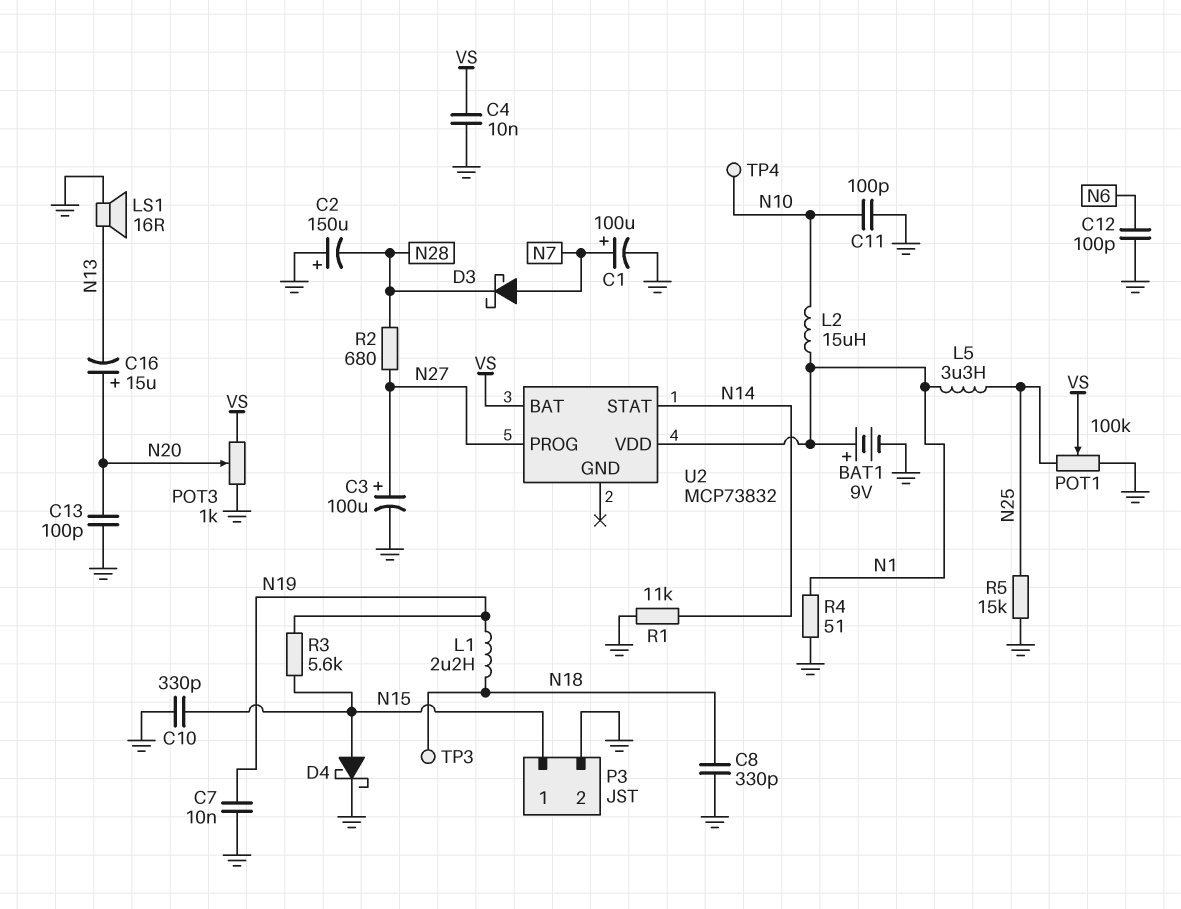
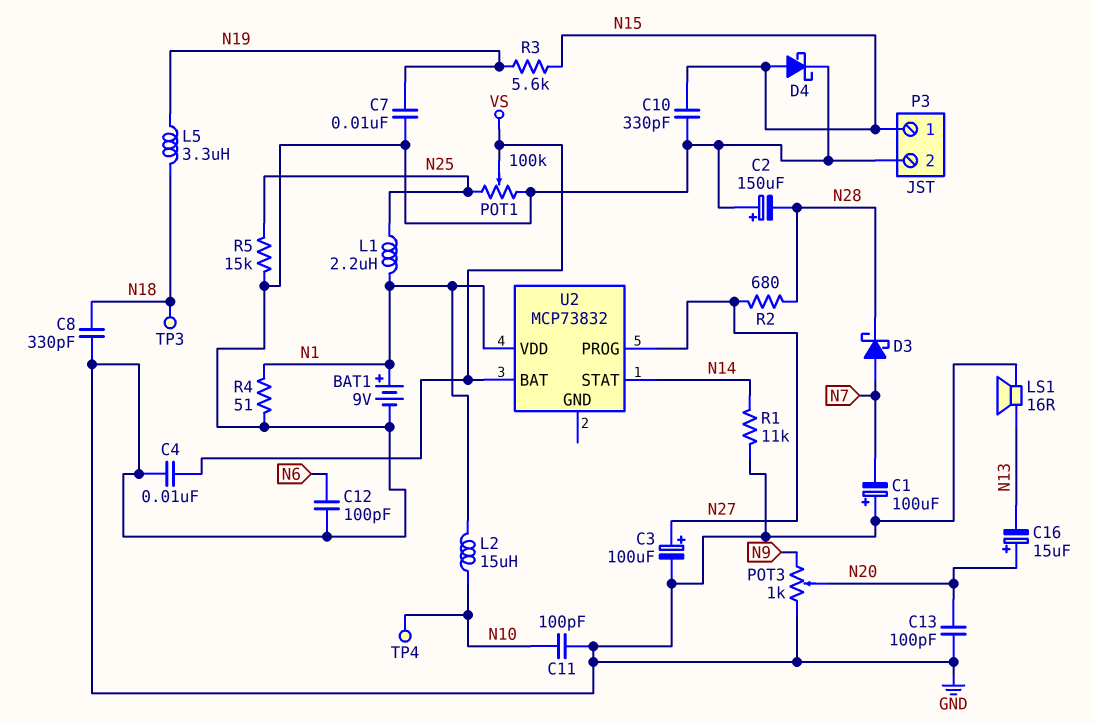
C1: 100uF (plus N7, minus GND) -> 100uF (plus GND, minus N7)
L1: 2.2uH (N18, N19) -> 2.2uH (N1, N25)
L5: 3.3uH (N1, N25) -> 3.3uH (N18, N19)
POT3: 1k (GND, VS, wiper N20) -> 1k (GND, N9, wiper N20)

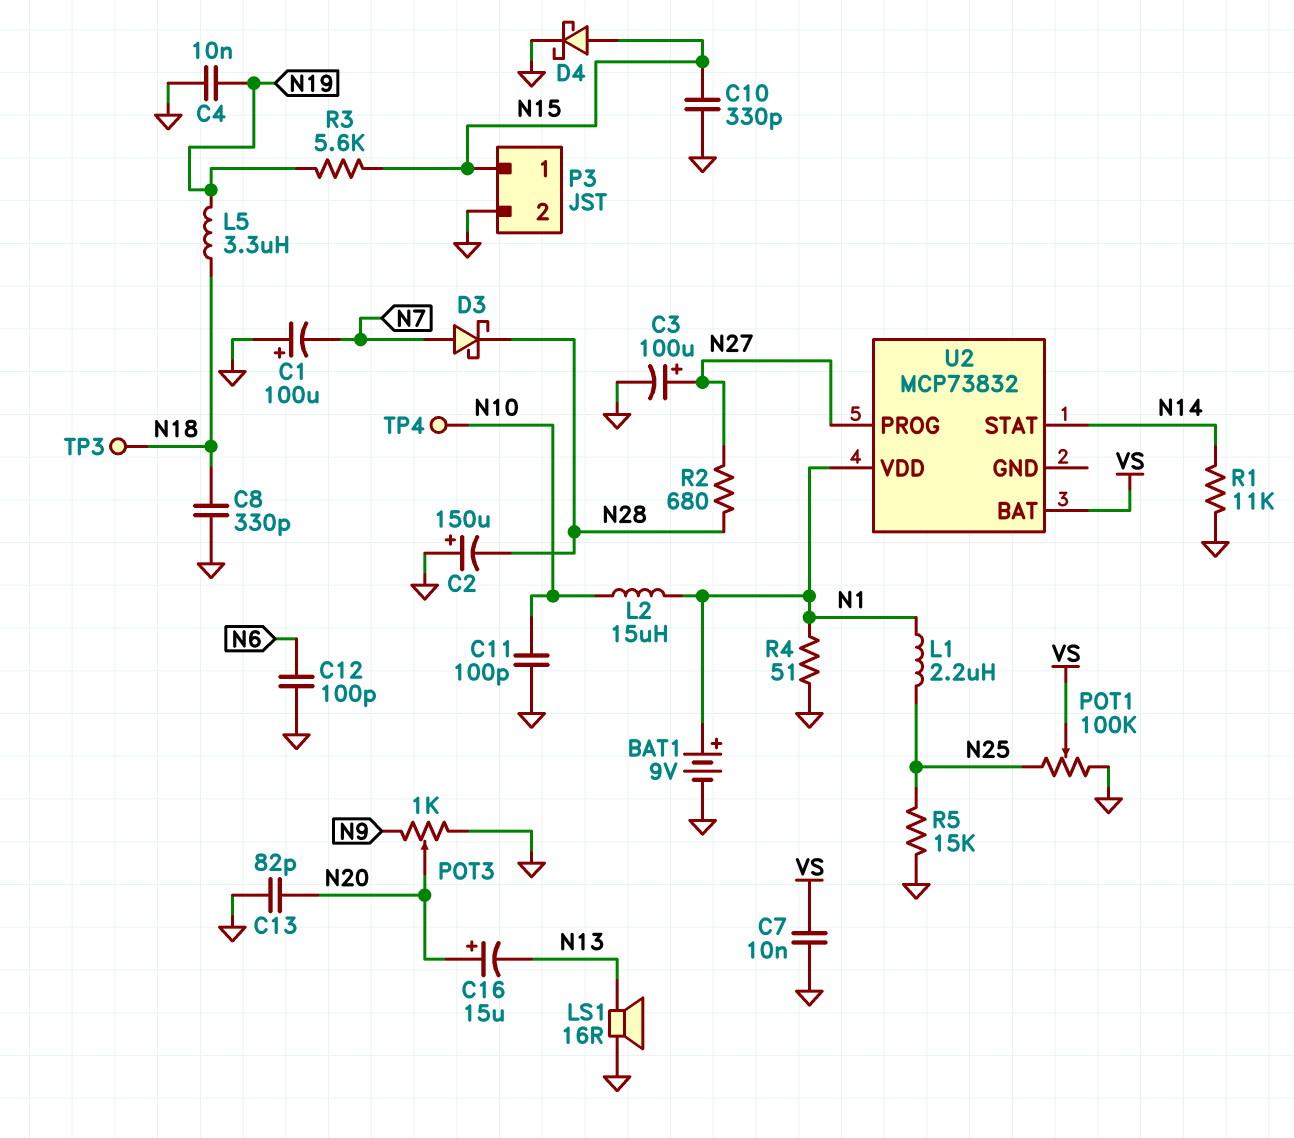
C4: 10nF (GND, VS) -> 10nF (GND, N19)
C7: 10nF (GND, N19) -> 10nF (GND, VS)
C13: 100pF (GND, N20) -> 82pF (GND, N20)

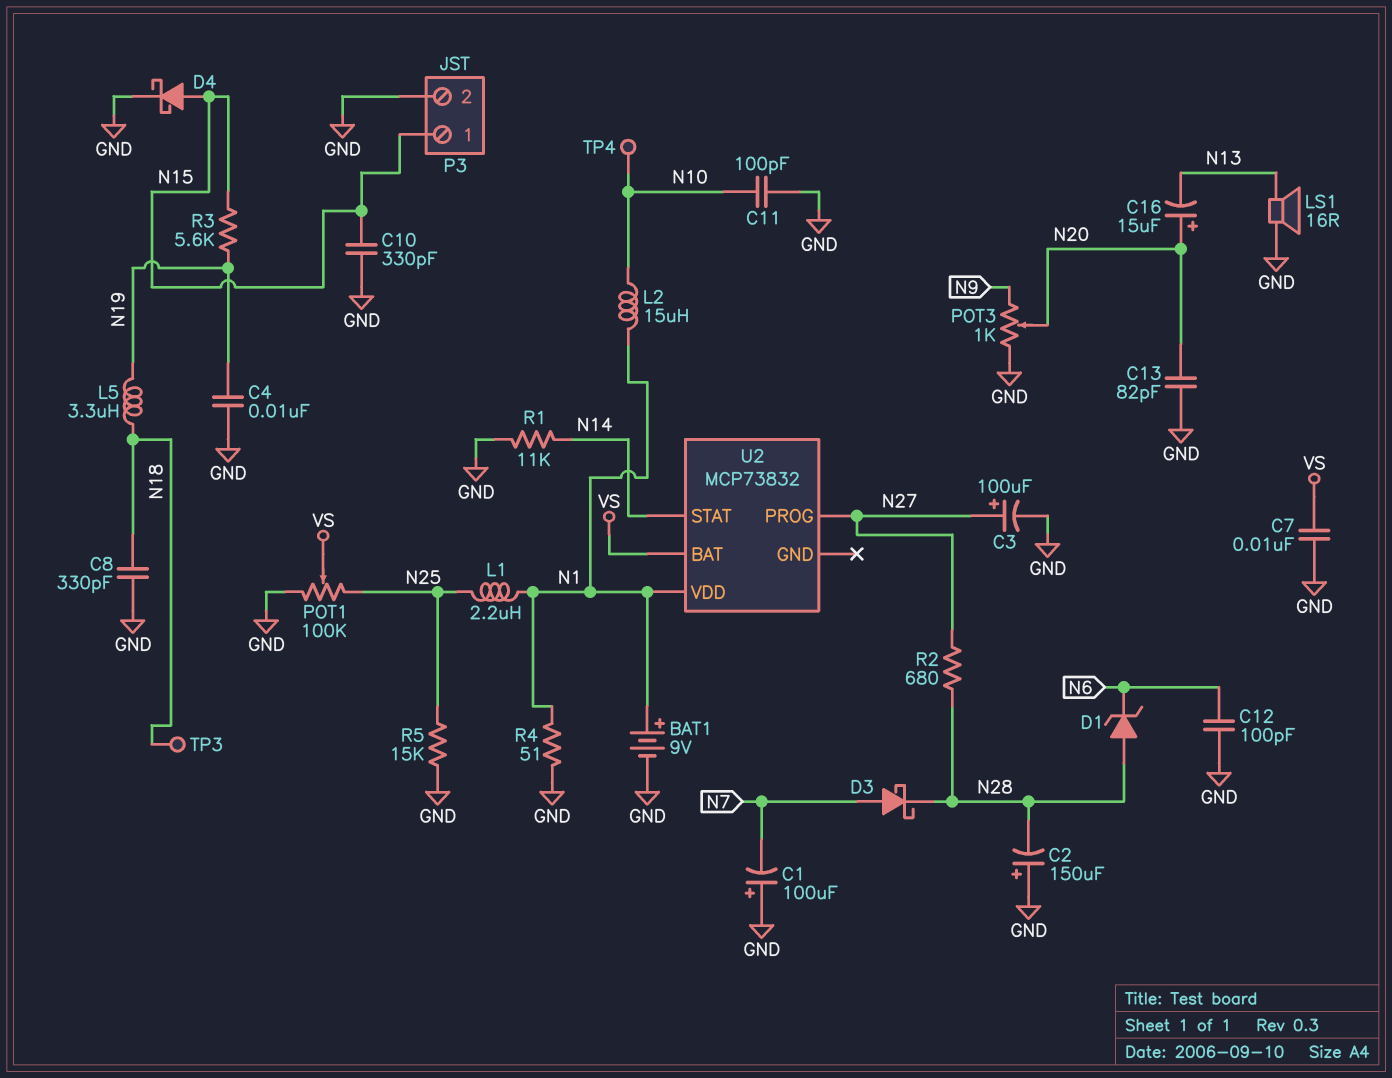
D1: none -> zener (A N28, K N6)

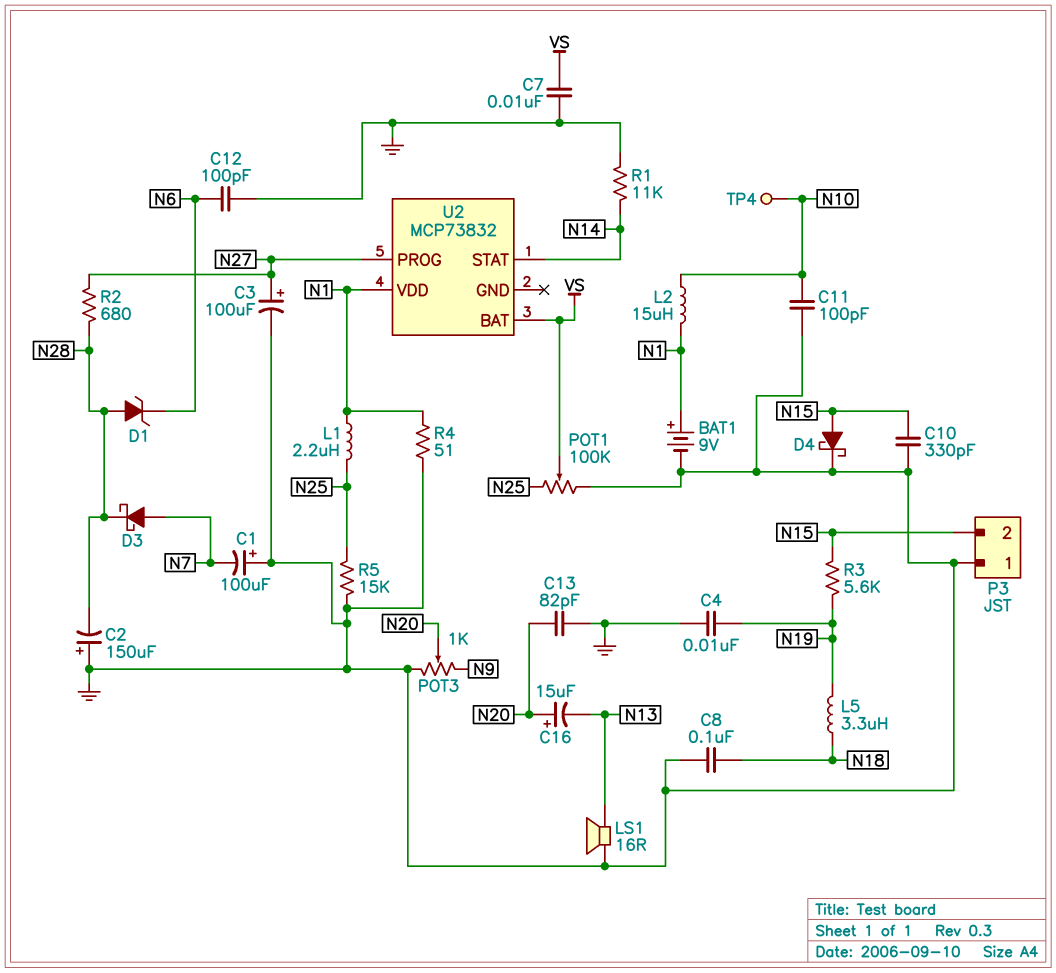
C8: 330pF (GND, N18) -> 100nF (GND, N18)
P3 pin 1: N15 -> GND
P3 pin 2: GND -> N15
TP3: test point (N18) -> none

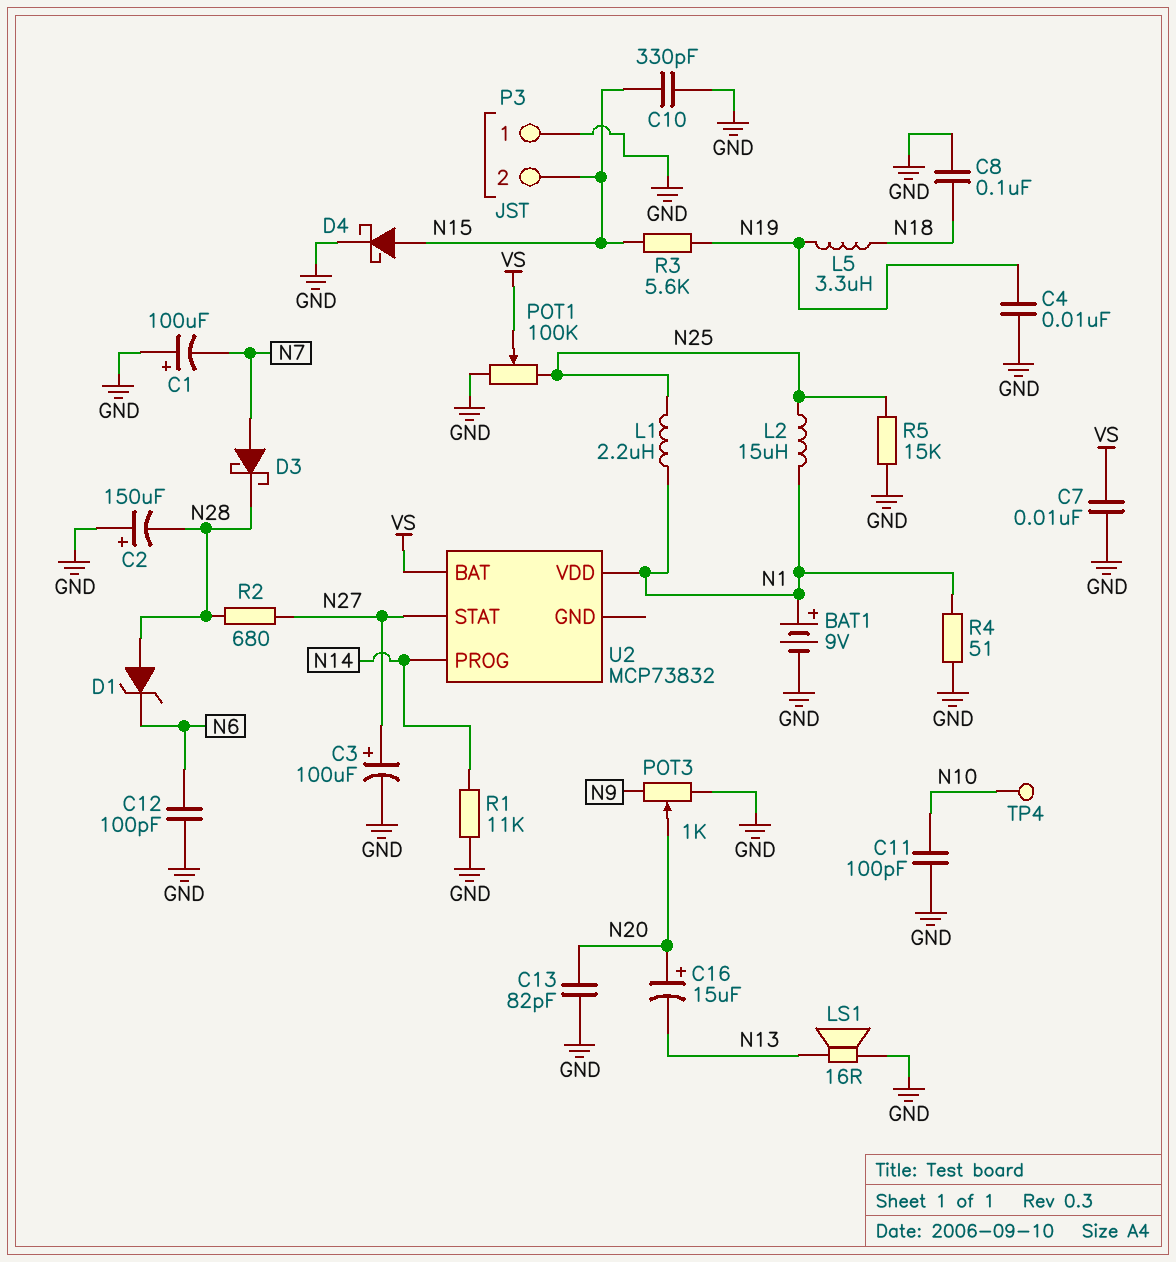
L2: 15uH (N1, N10) -> 15uH (N1, N25)
U2 pin PROG: N27 -> N14
U2 pin STAT: N14 -> N27

